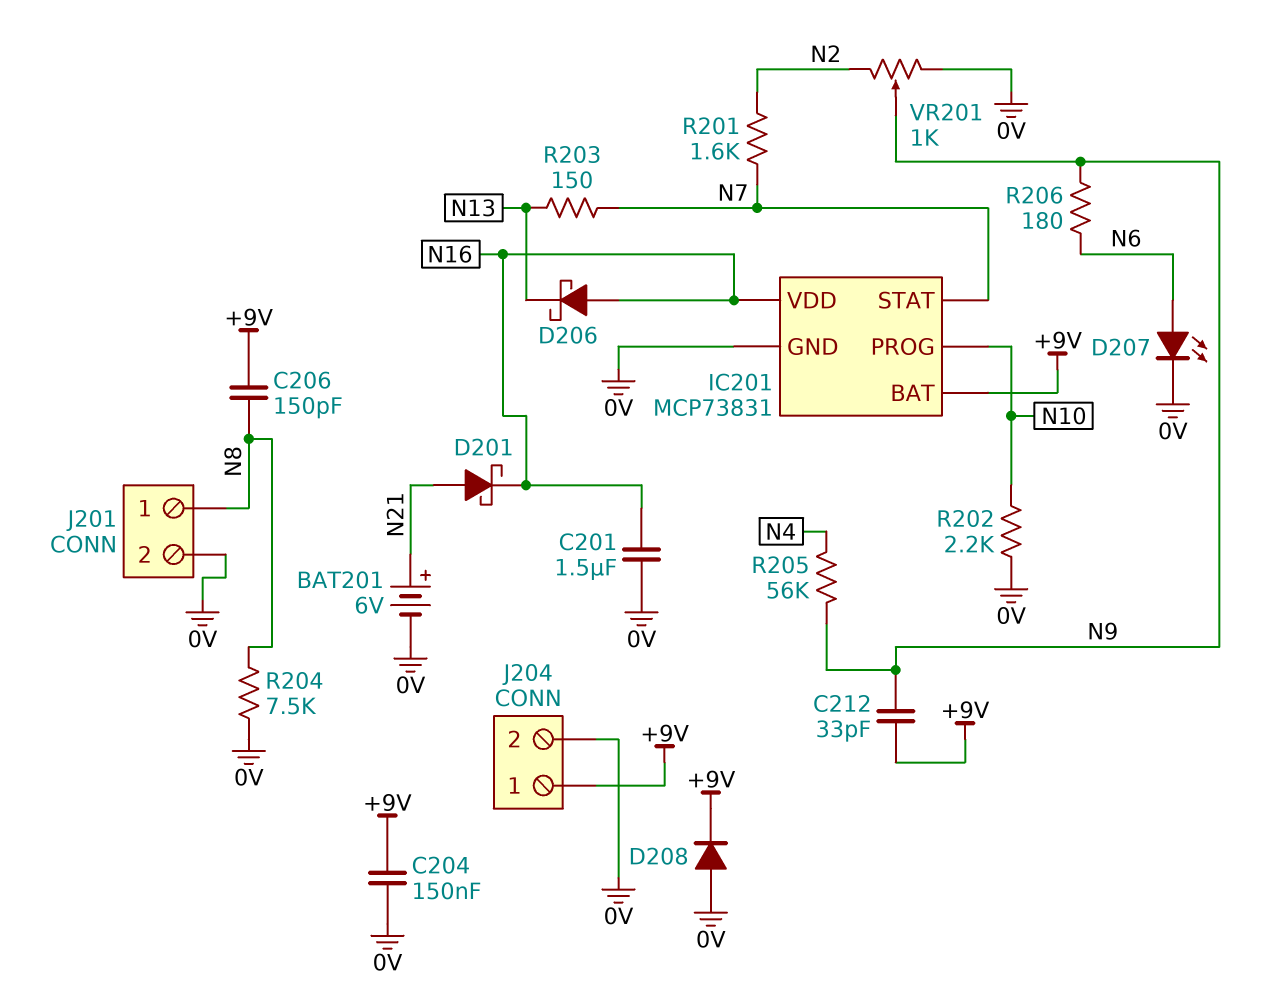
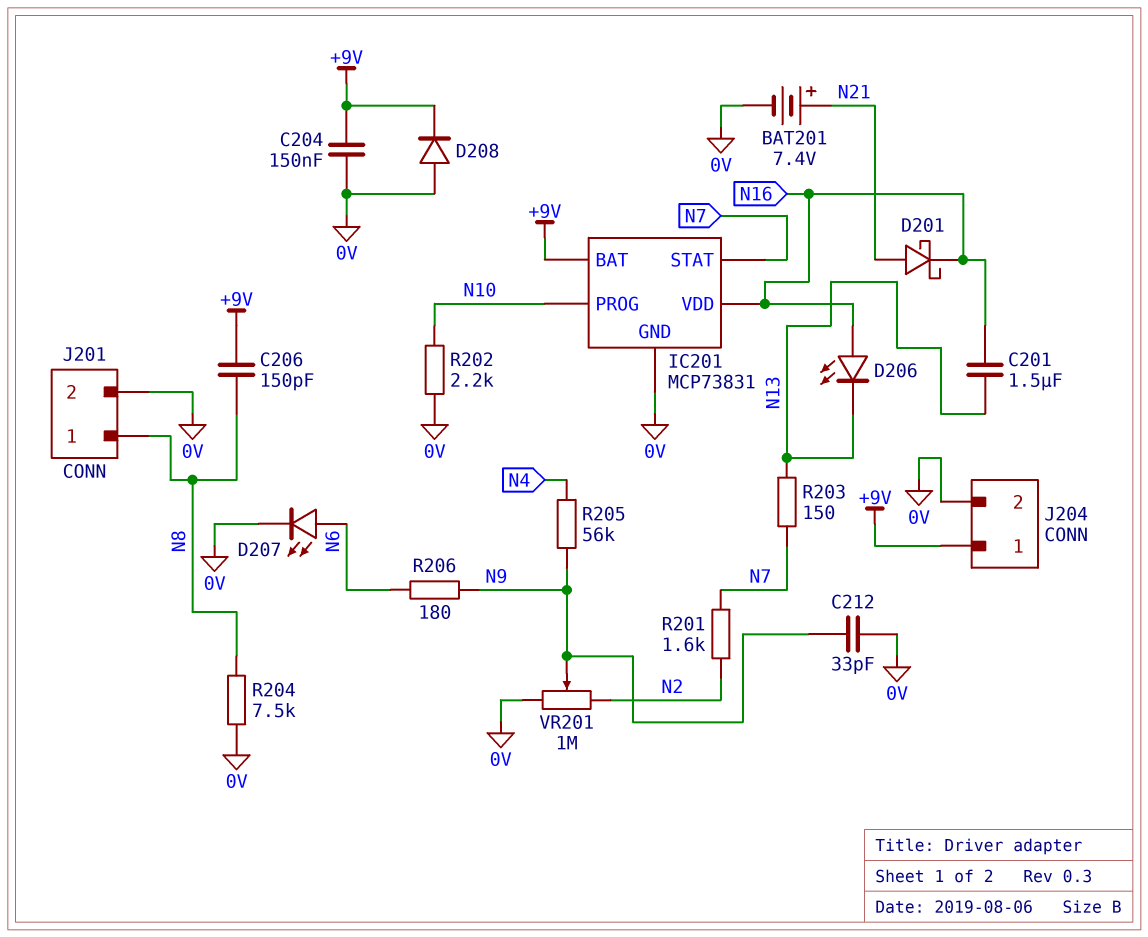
BAT201: 6V (plus N21, minus 0V) -> 7.4V (plus N21, minus 0V)
C201: 1.5uF (0V, N16) -> 1.5uF (N13, N16)
C212: 33pF (+9V, N9) -> 33pF (0V, N9)
D206: schottky (A N16, K N13) -> LED (A N16, K N13)
VR201: 1k (0V, N2, wiper N9) -> 1M (0V, N2, wiper N9)

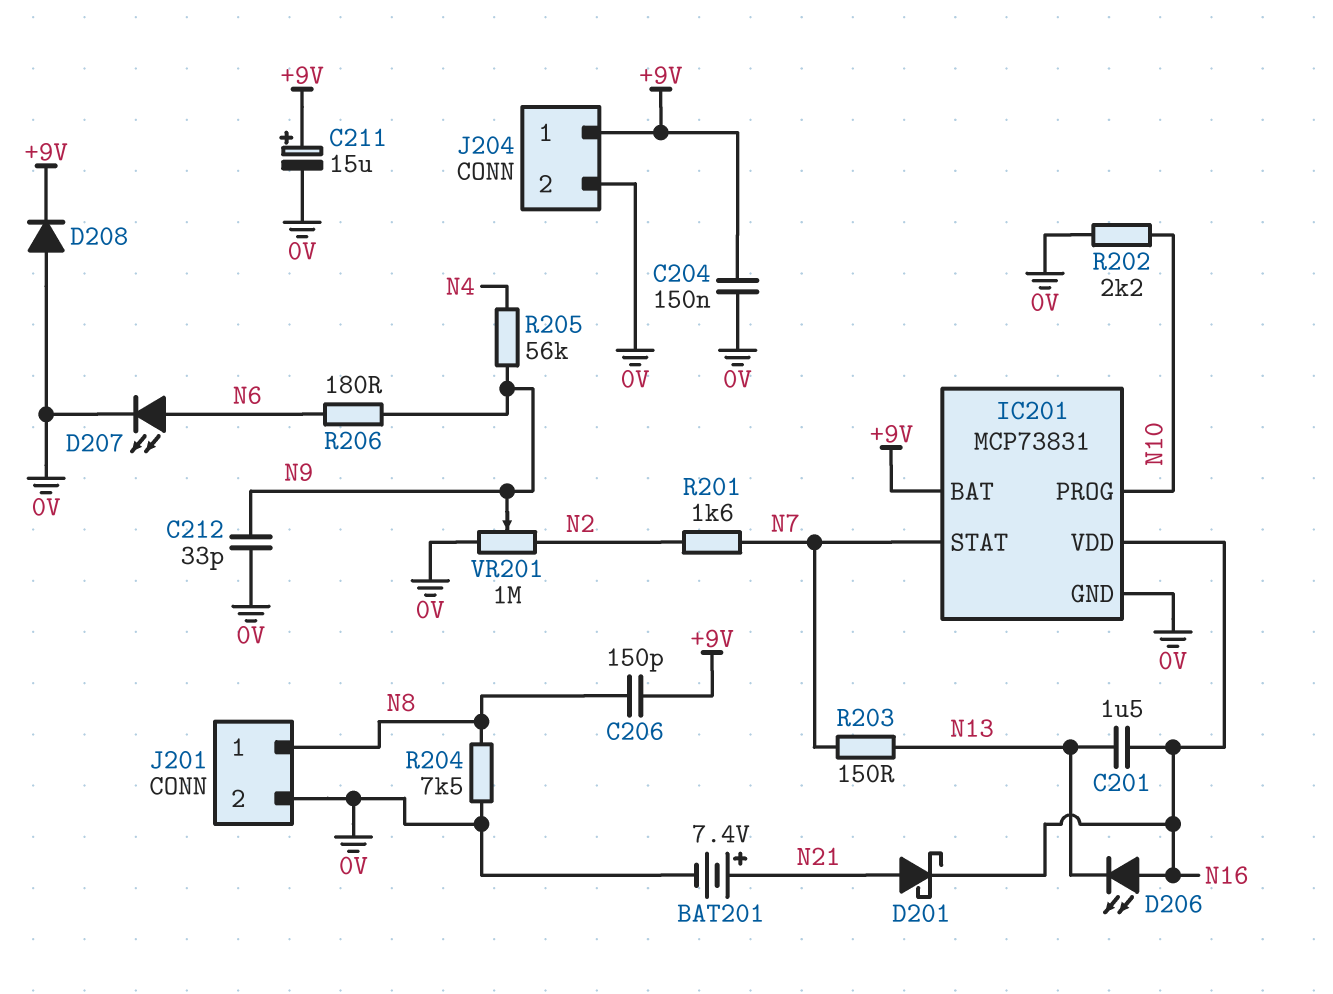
C211: none -> 15uF (plus +9V, minus 0V)

